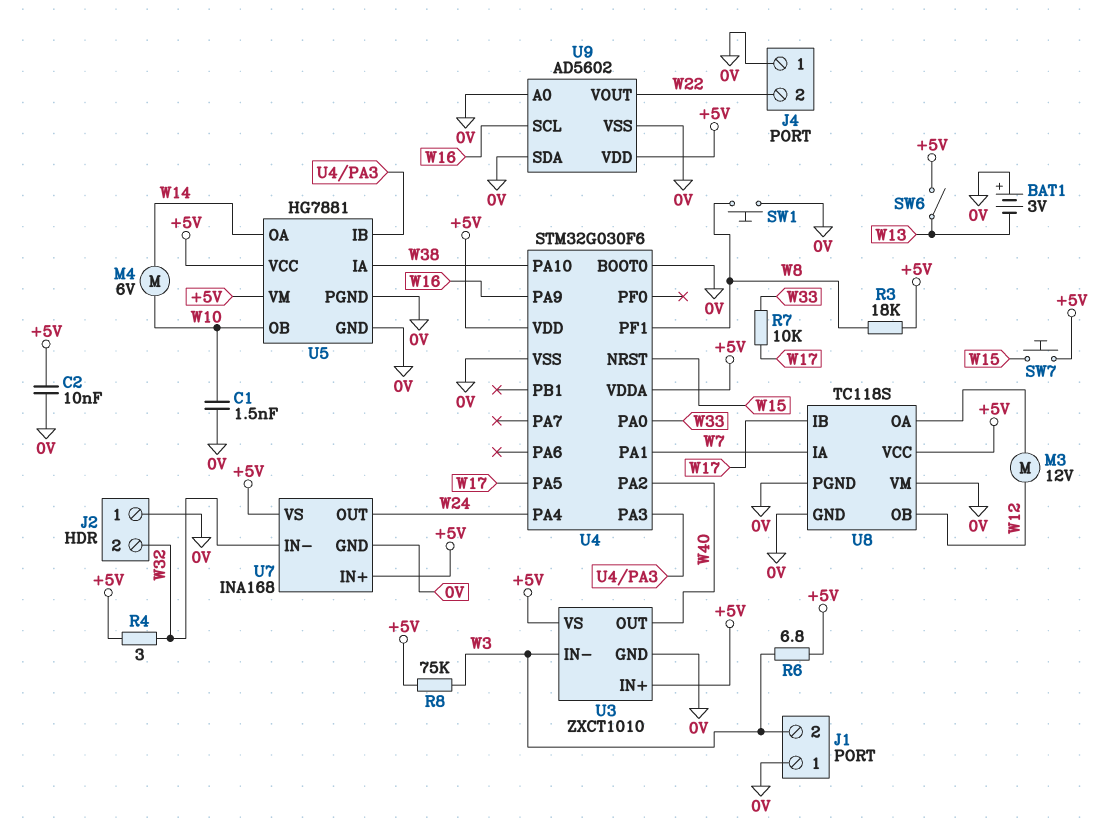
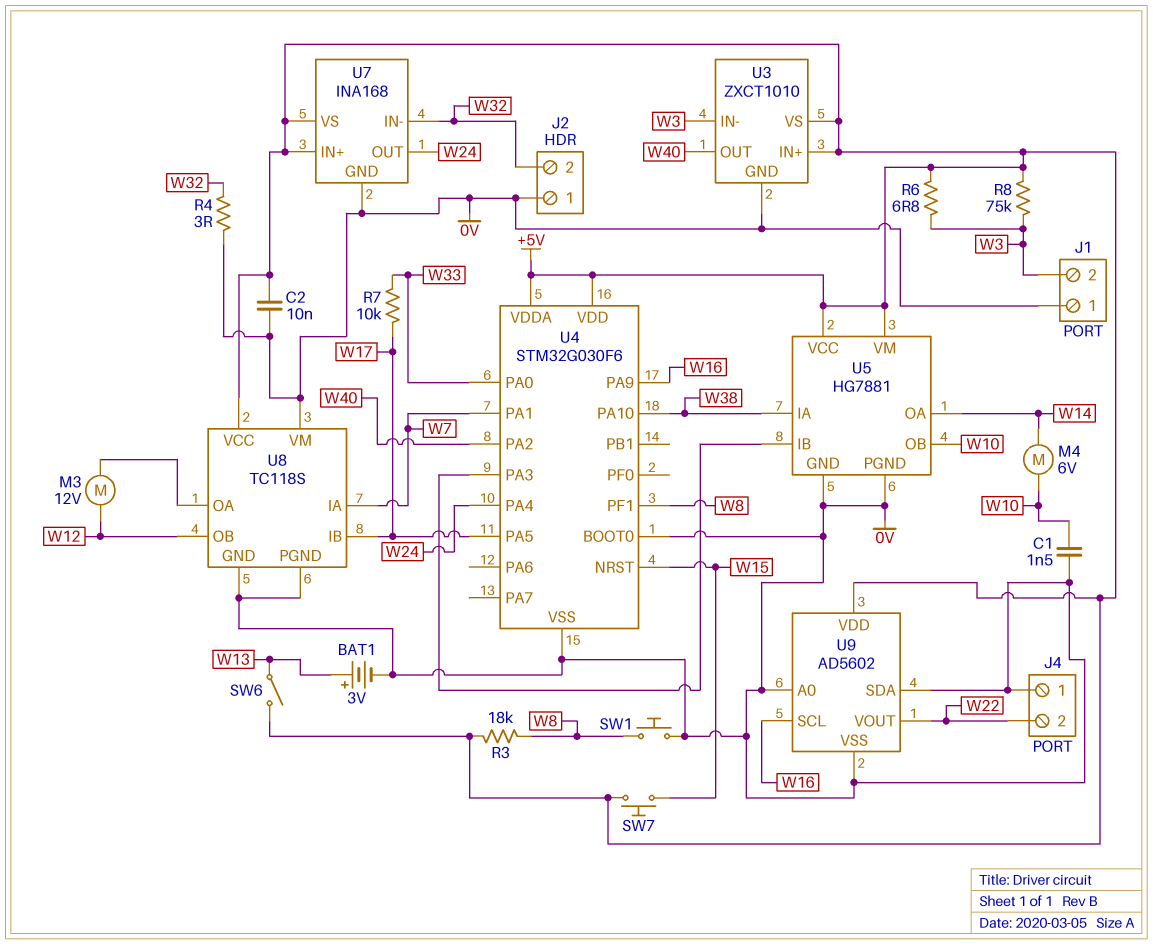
BAT1: 3V (plus 0V, minus W13) -> 3V (plus W13, minus 0V)
R4: 3 (+5V, W32) -> 3 (0V, W32)

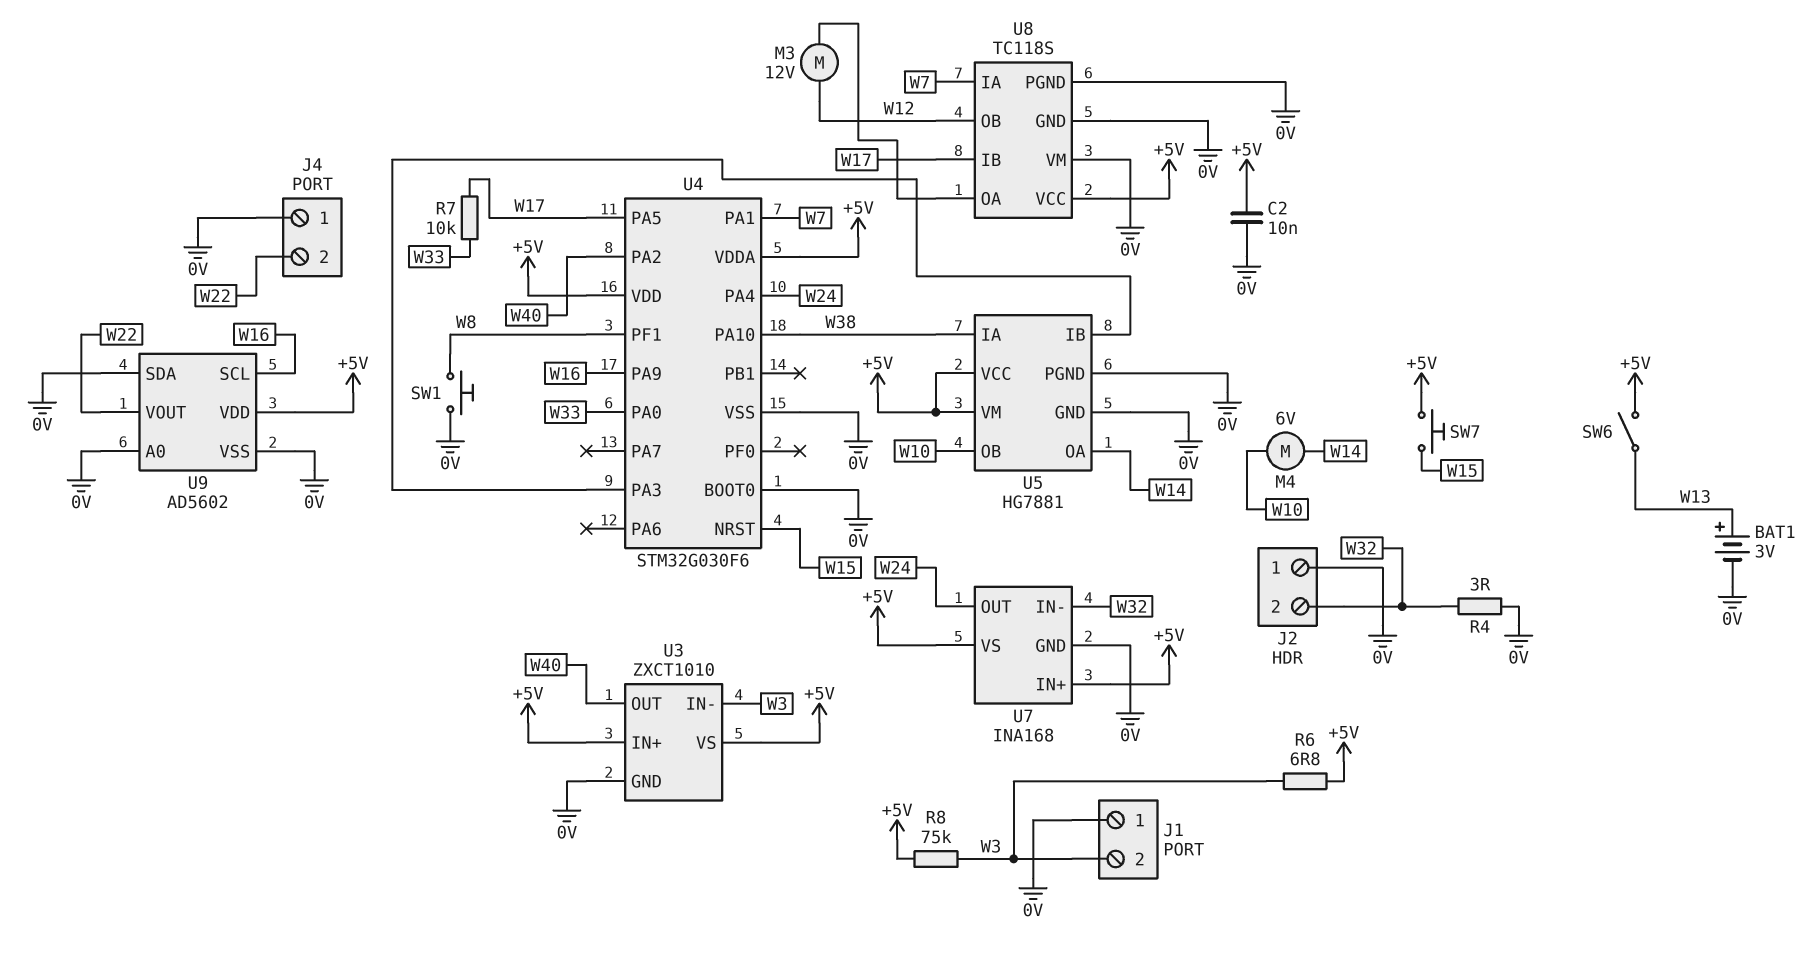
C1: 1.5nF (0V, W10) -> none
R3: 18k (+5V, W8) -> none

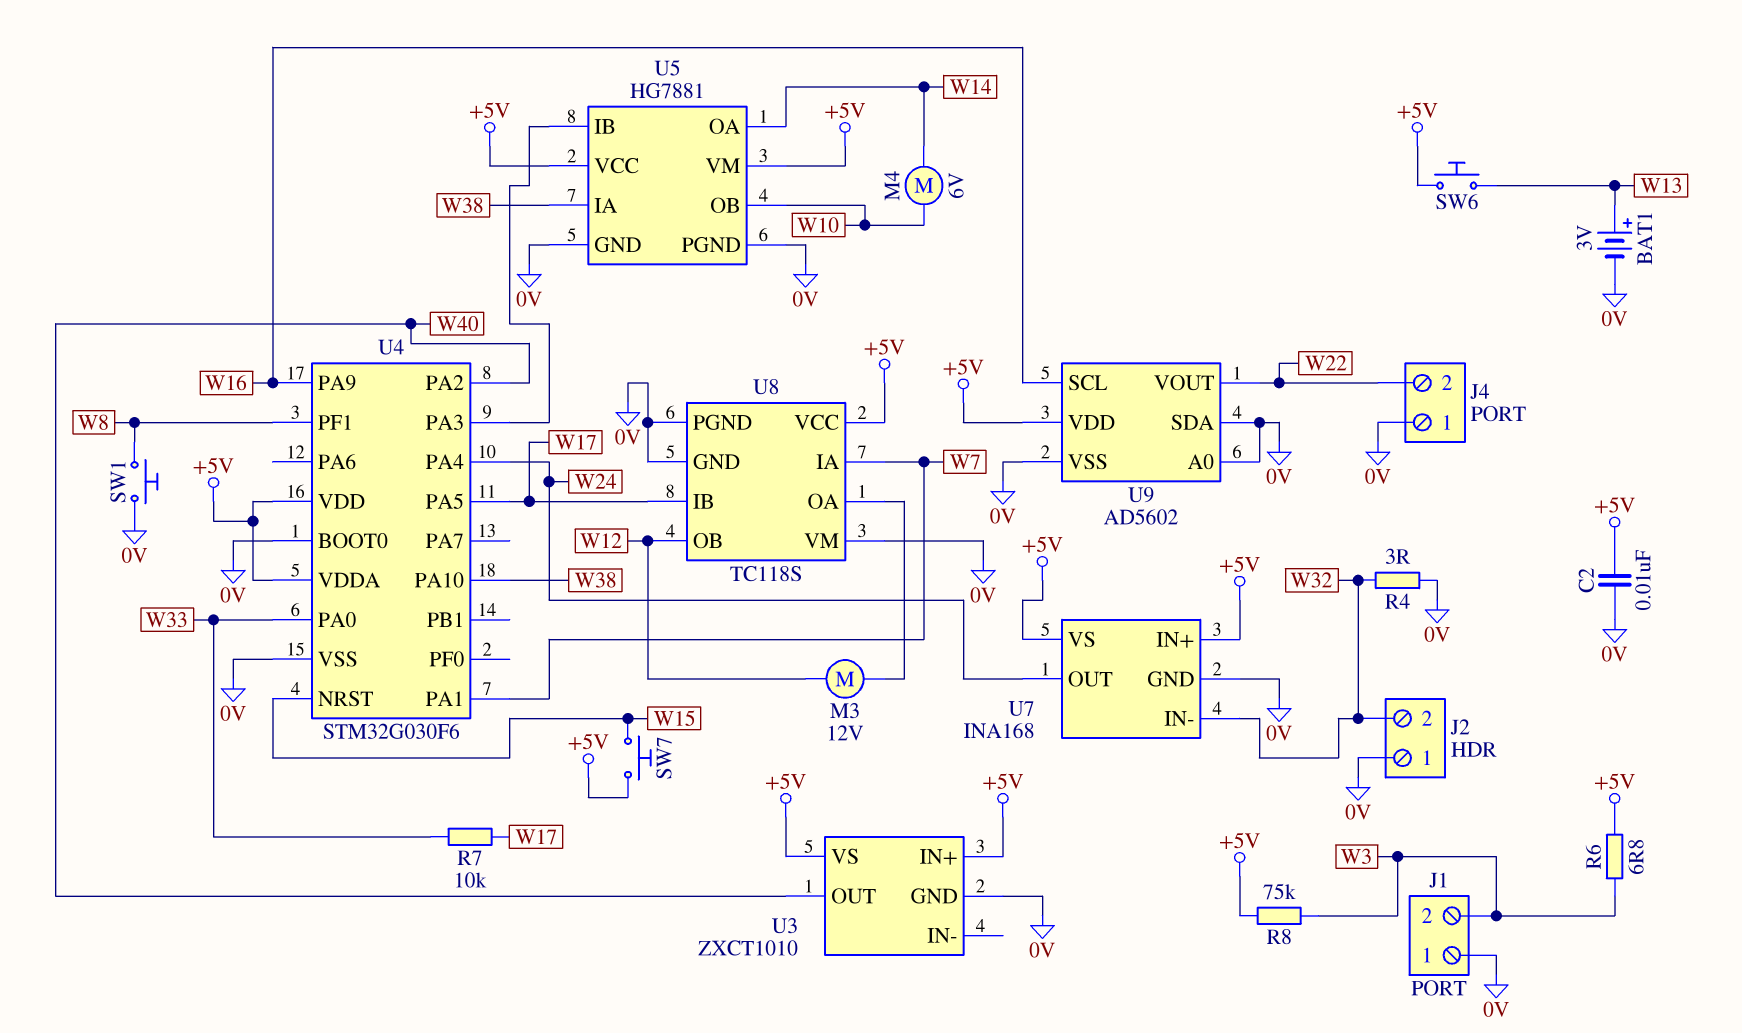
SW6: switch (+5V, W13) -> button (+5V, W13)
U3 pin IN-: W3 -> none

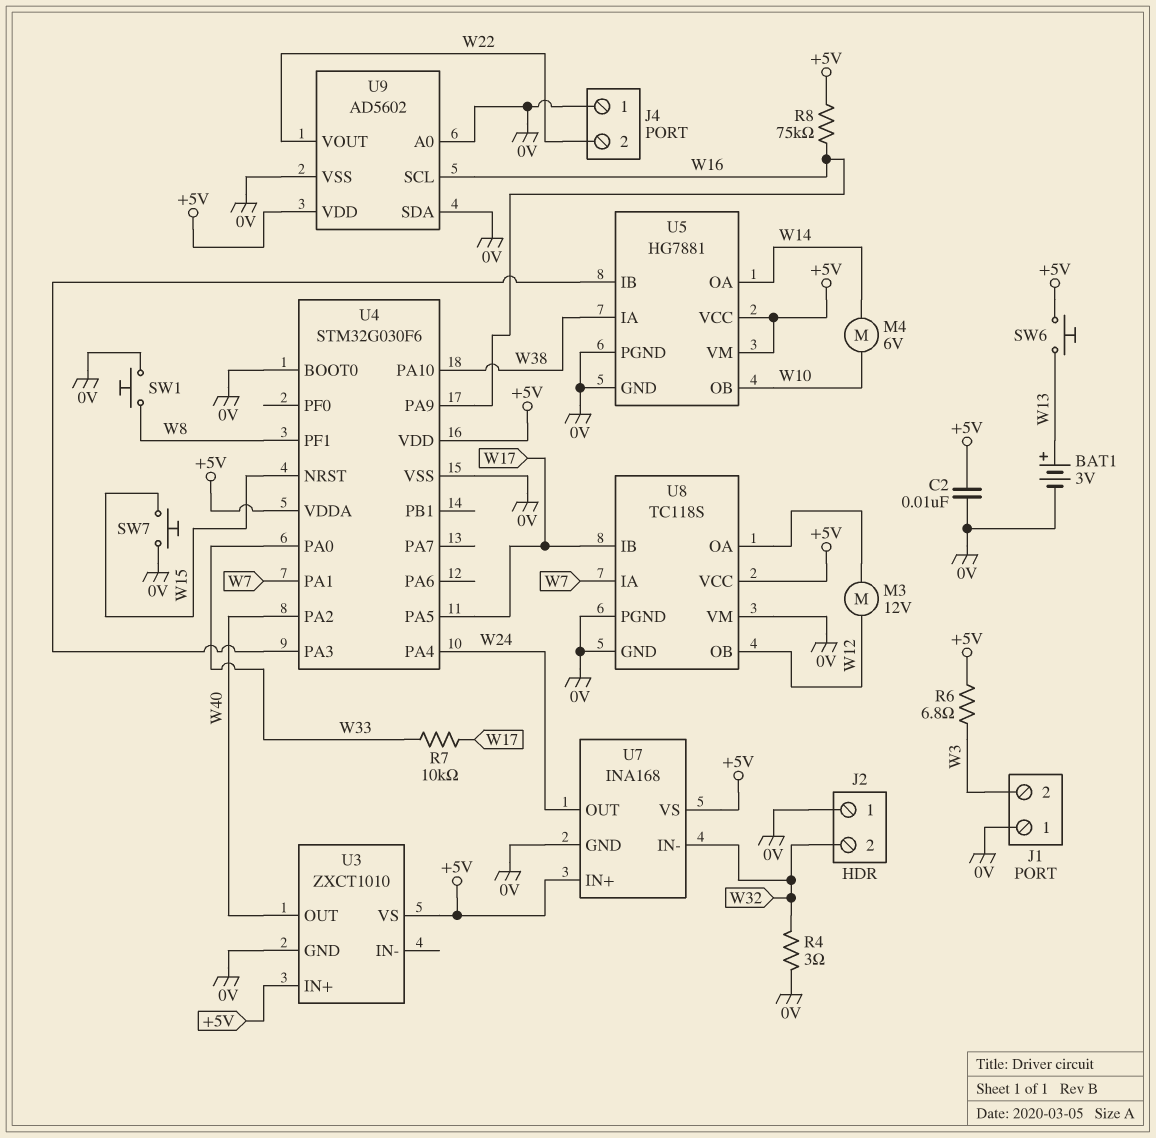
R8: 75k (+5V, W3) -> 75k (+5V, W16)
SW7: button (+5V, W15) -> button (0V, W15)

